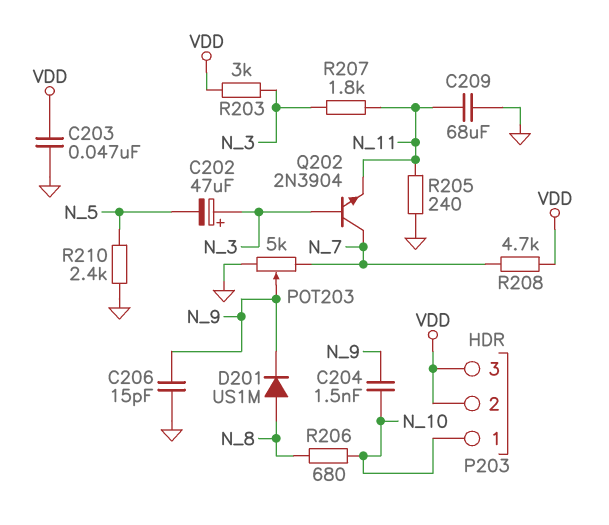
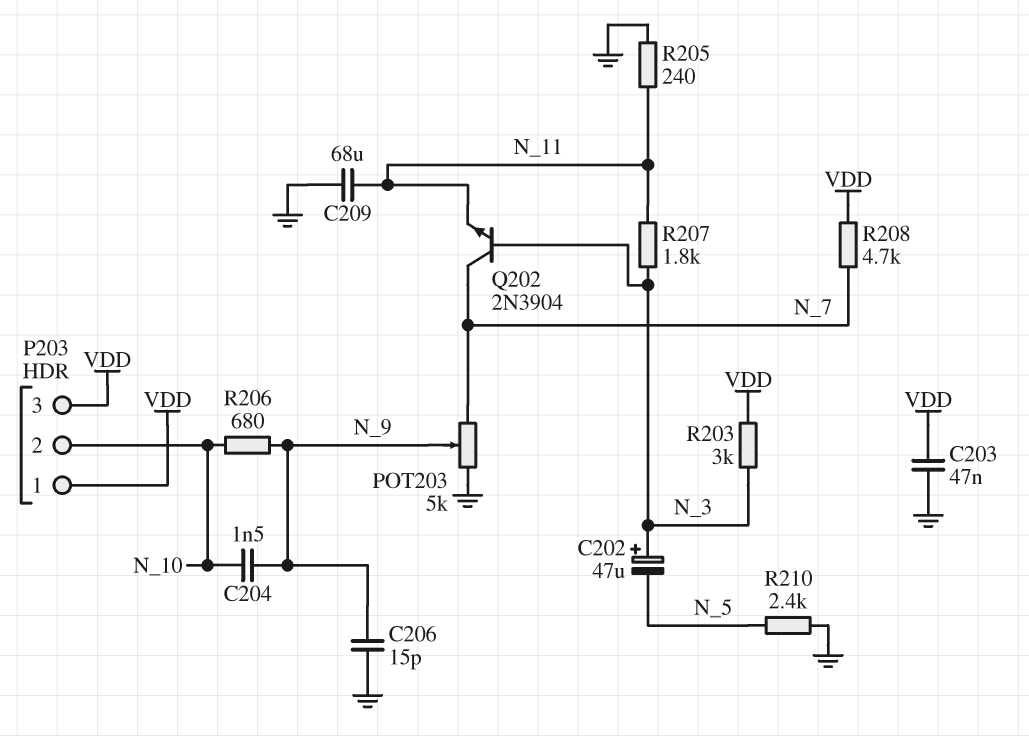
D201: diode US1M (A N_8, K N_9) -> none
P203 pin 1: N_10 -> VDD
P203 pin 2: VDD -> N_10
R206: 680 (N_8, N_10) -> 680 (N_9, N_10)

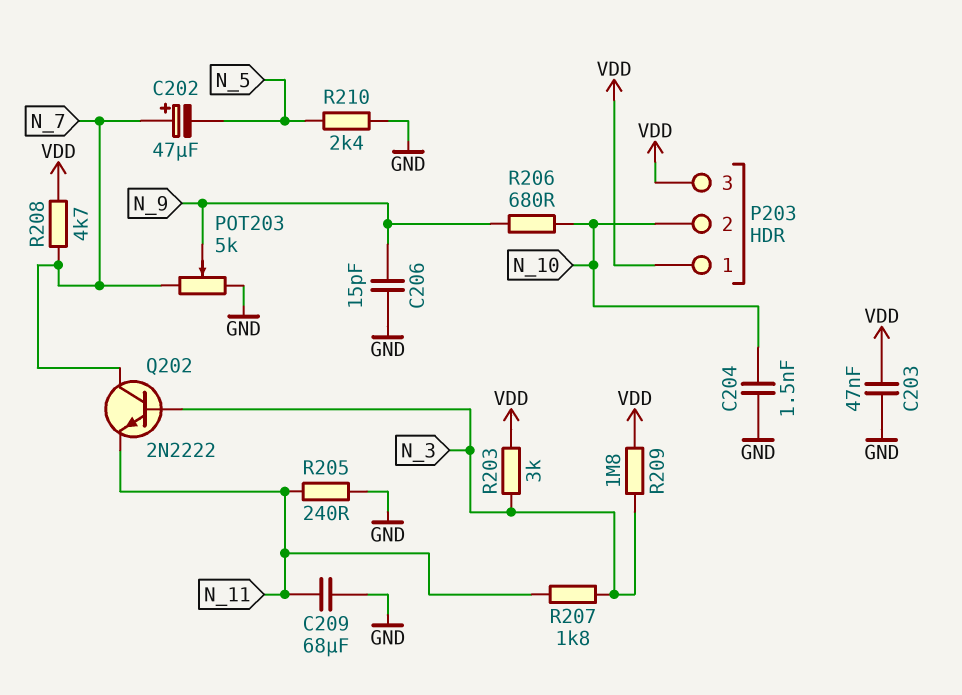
C202: 47uF (plus N_3, minus N_5) -> 47uF (plus N_7, minus N_5)
C204: 1.5nF (N_9, N_10) -> 1.5nF (GND, N_10)
Q202: NPN 2N3904 (B N_3, C N_7, E N_11) -> NPN 2N2222 (B N_3, C N_7, E N_11)
R209: none -> 1.8M (N_3, VDD)

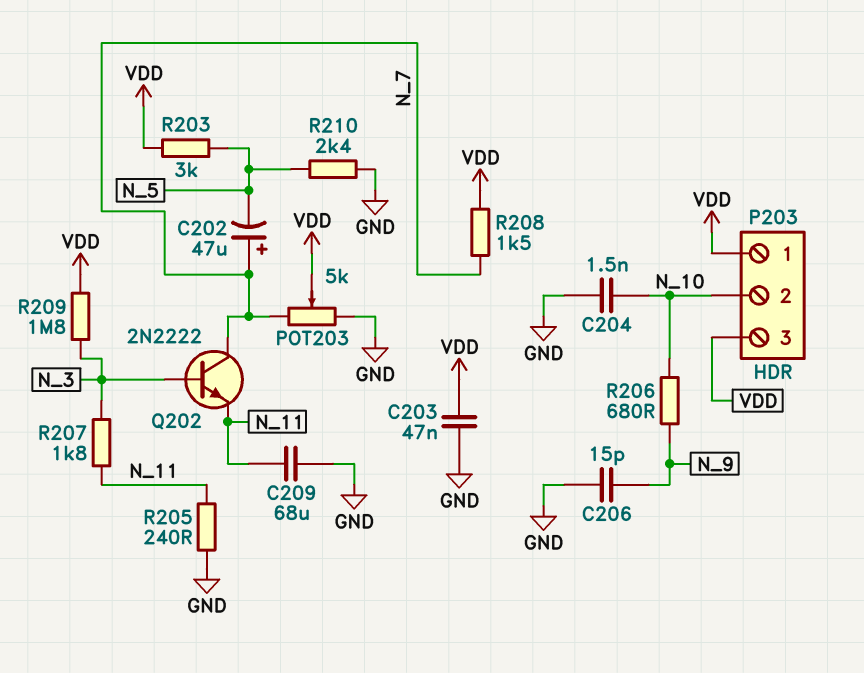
POT203: 5k (GND, N_7, wiper N_9) -> 5k (GND, N_7, wiper VDD)
R203: 3k (N_3, VDD) -> 3k (N_5, VDD)
R208: 4.7k (N_7, VDD) -> 1.5k (N_7, VDD)

